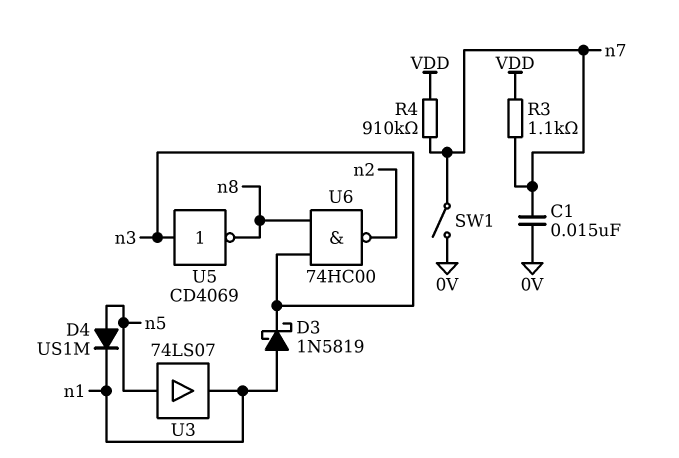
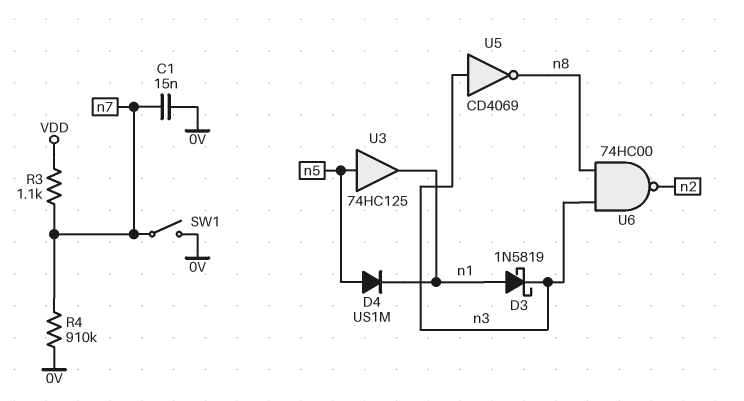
R4: 910k (VDD, n7) -> 910k (0V, n7)
U3: buffer 74LS07 (in n5, out n1) -> buffer 74HC125 (in n5, out n1)

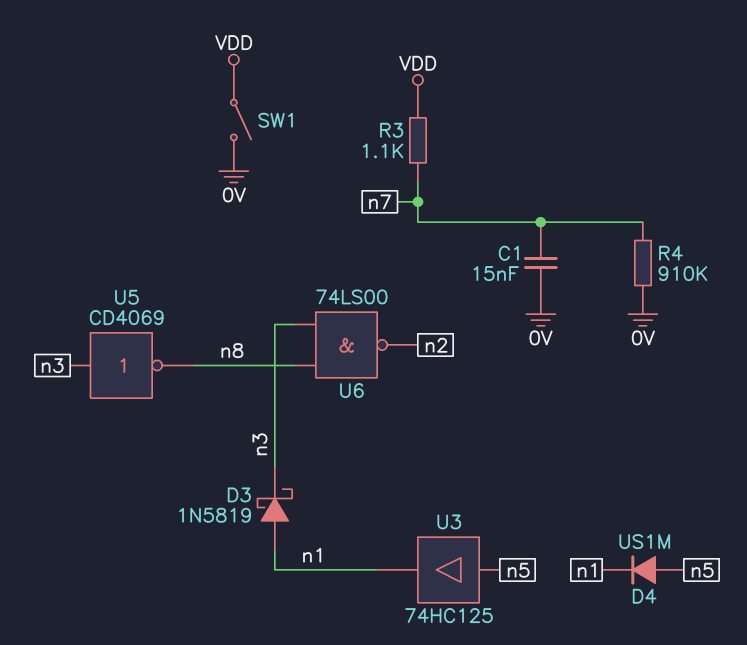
SW1: switch (0V, n7) -> switch (0V, VDD)
U6: NAND 74HC00 (in n3, in n8, out n2) -> NAND 74LS00 (in n3, in n8, out n2)

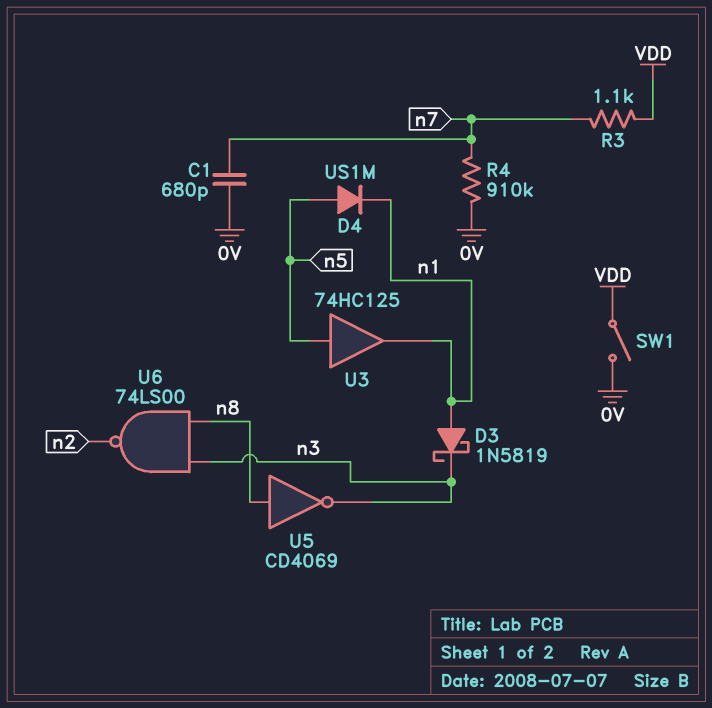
C1: 15nF (0V, n7) -> 680pF (0V, n7)
U5: NOT CD4069 (in n3, out n8) -> NOT CD4069 (in n8, out n3)

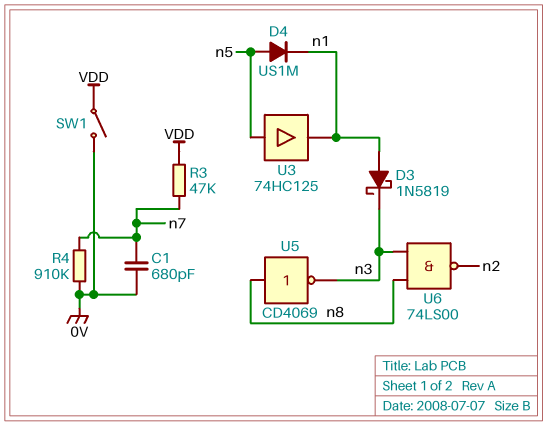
R3: 1.1k (VDD, n7) -> 47k (VDD, n7)

